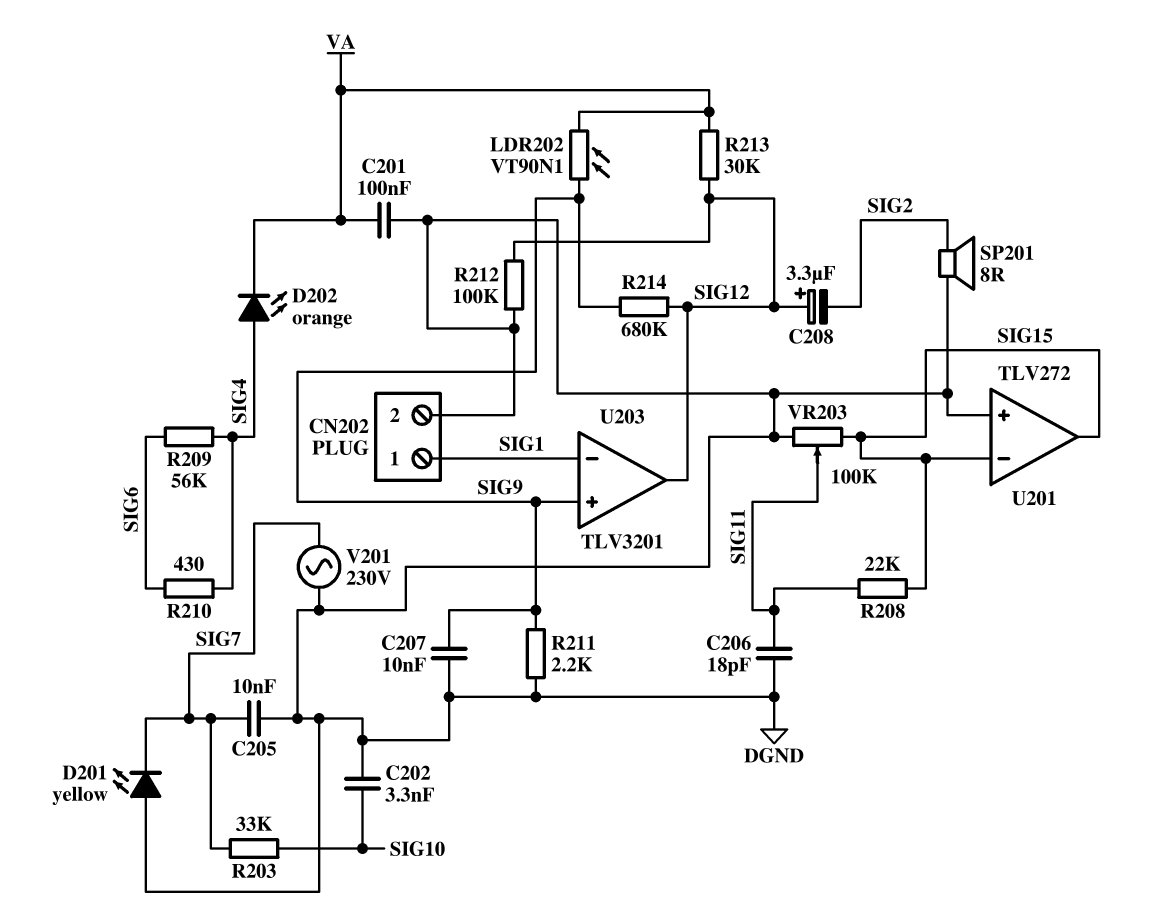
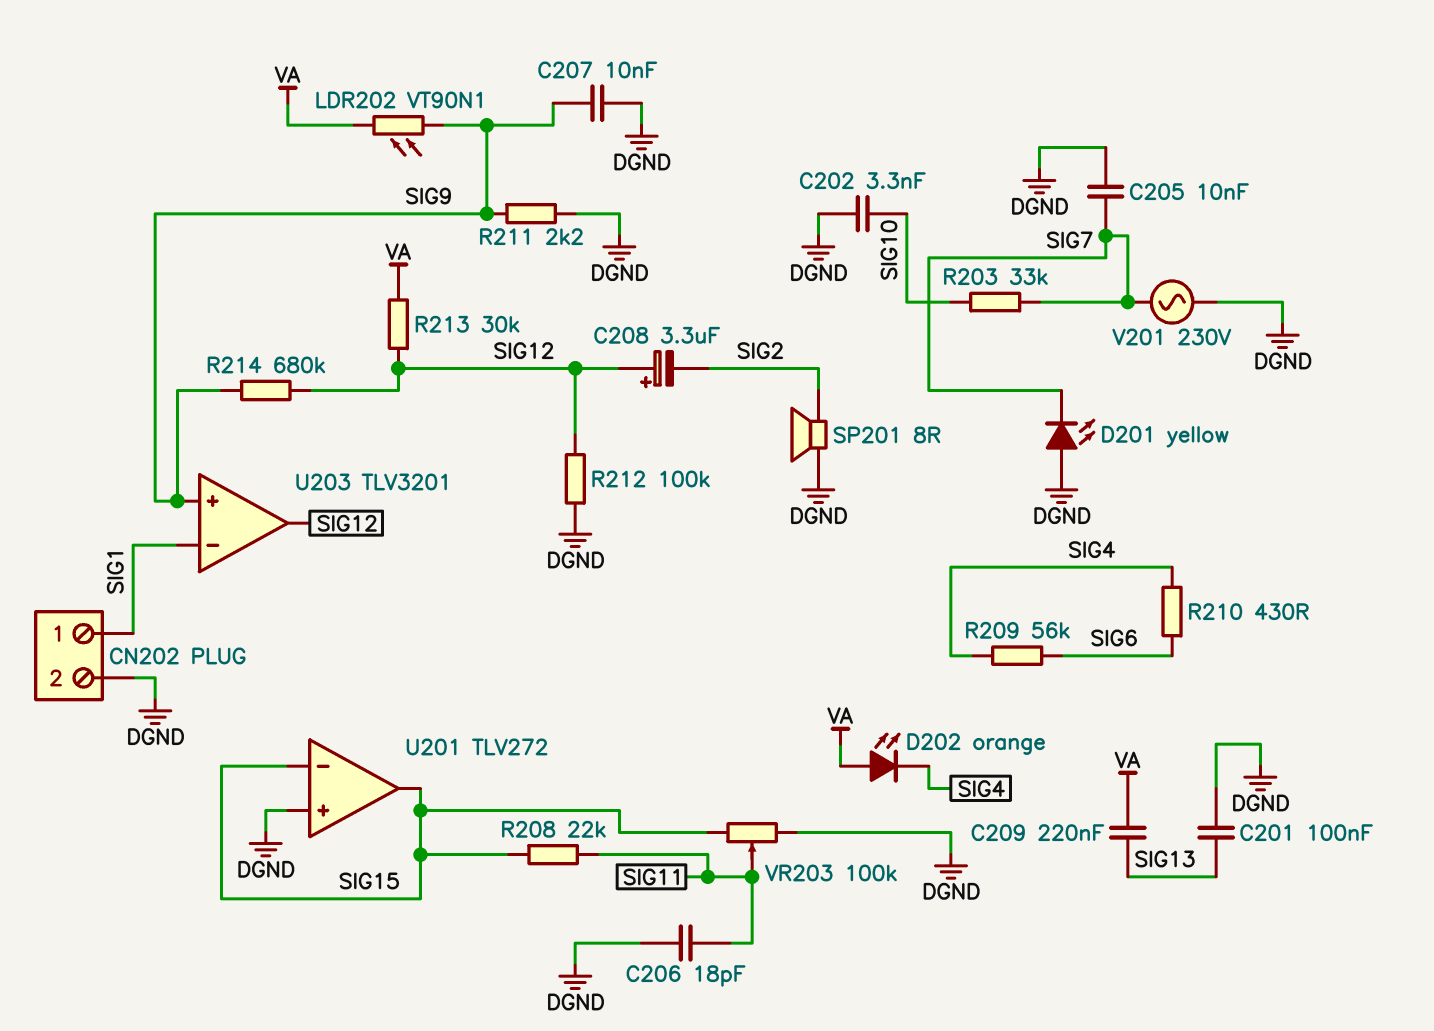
C201: 100nF (DGND, VA) -> 100nF (DGND, SIG13)
C209: none -> 220nF (SIG13, VA)
D202: LED orange (A SIG4, K VA) -> LED orange (A VA, K SIG4)

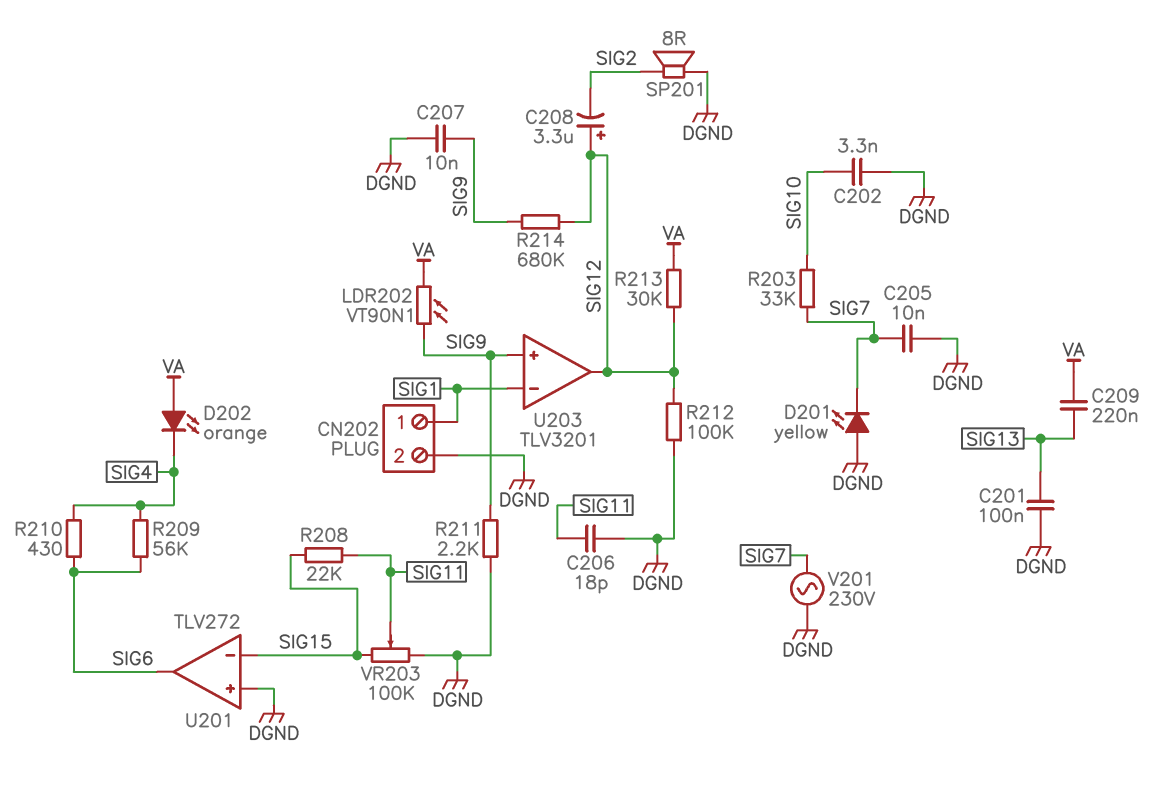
U201 pin out: SIG15 -> SIG6

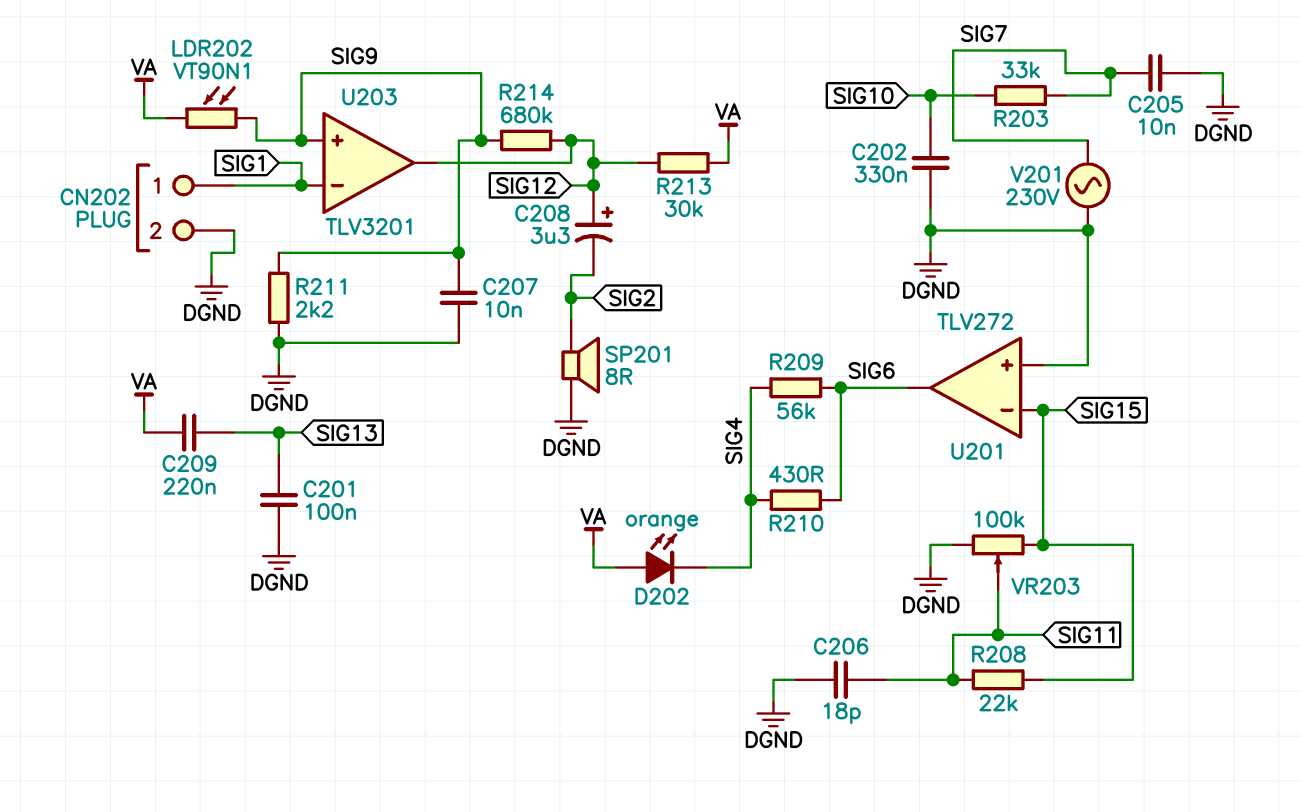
C202: 3.3nF (DGND, SIG10) -> 330nF (DGND, SIG10)
D201: LED yellow (A DGND, K SIG7) -> none
R212: 100k (DGND, SIG12) -> none

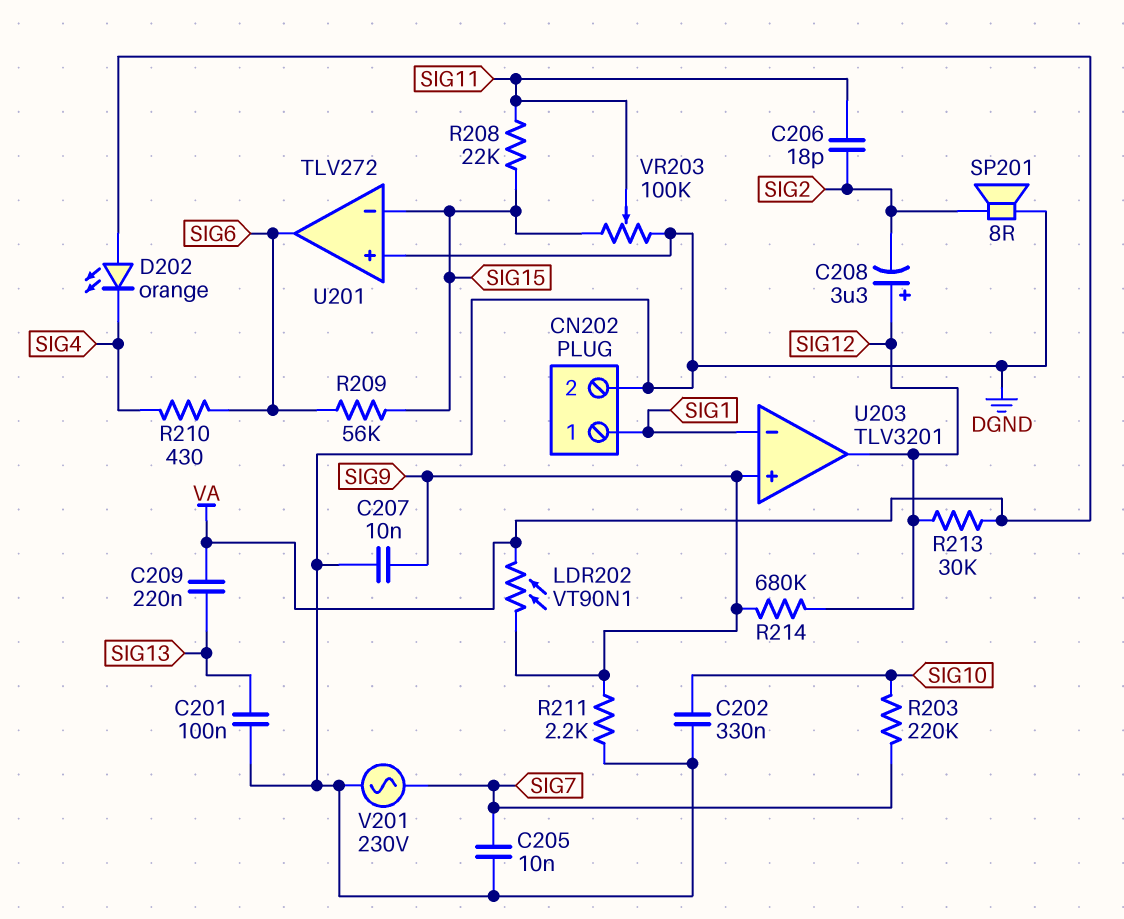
C206: 18pF (DGND, SIG11) -> 18pF (SIG2, SIG11)
R203: 33k (SIG7, SIG10) -> 220k (SIG7, SIG10)
R209: 56k (SIG4, SIG6) -> 56k (SIG6, SIG15)

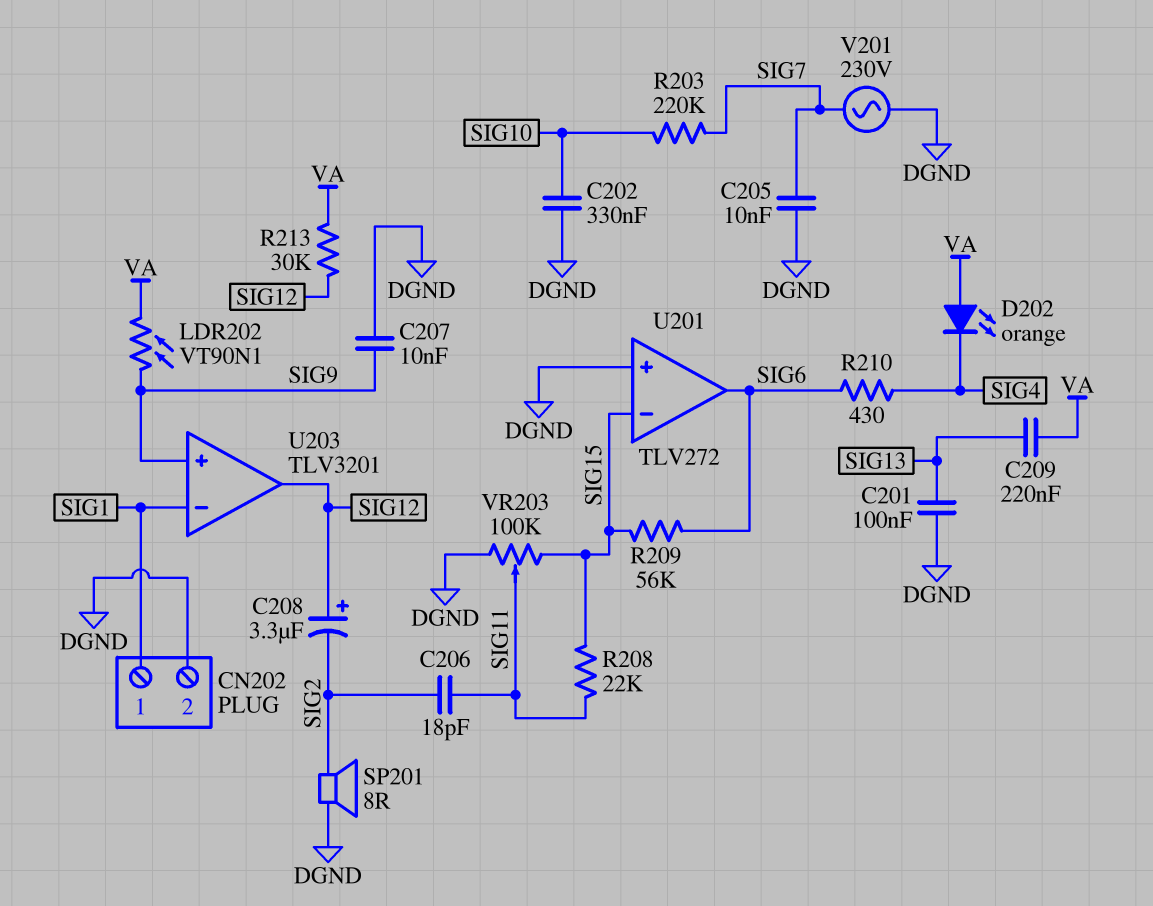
R211: 2.2k (DGND, SIG9) -> none
R214: 680k (SIG9, SIG12) -> none

